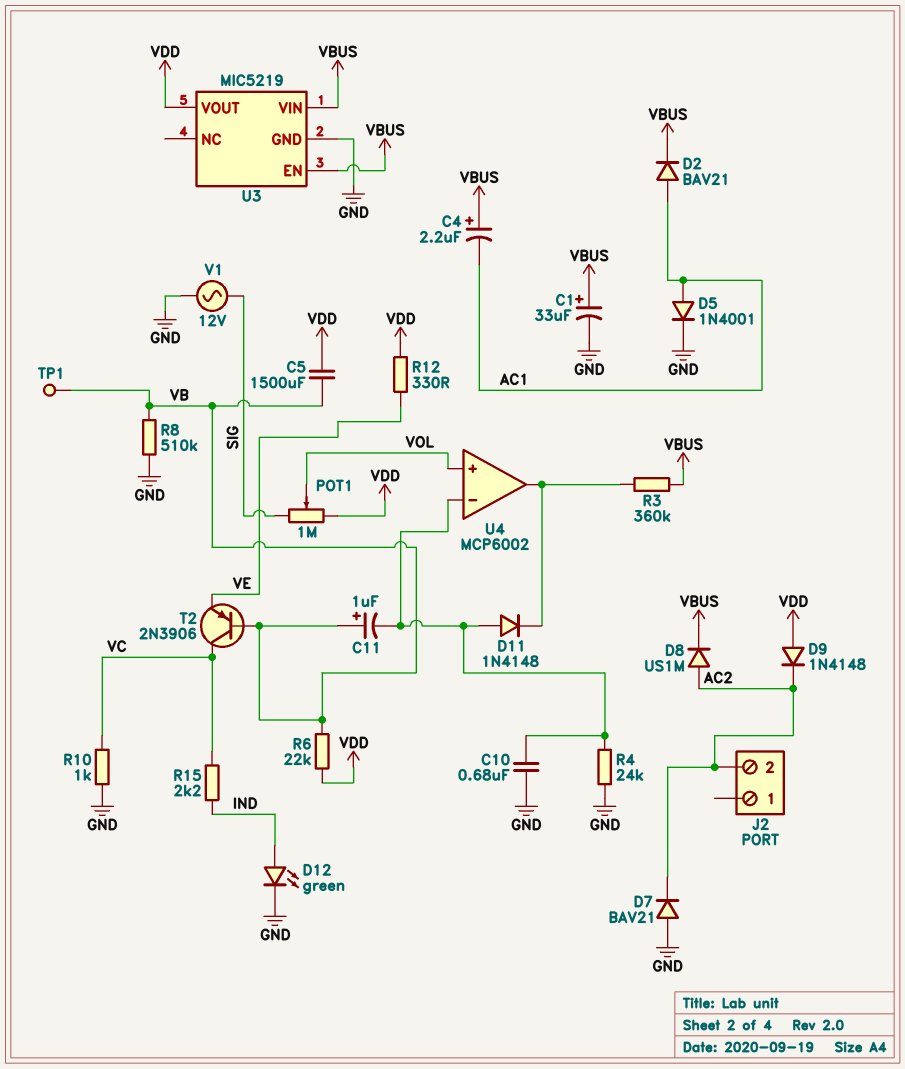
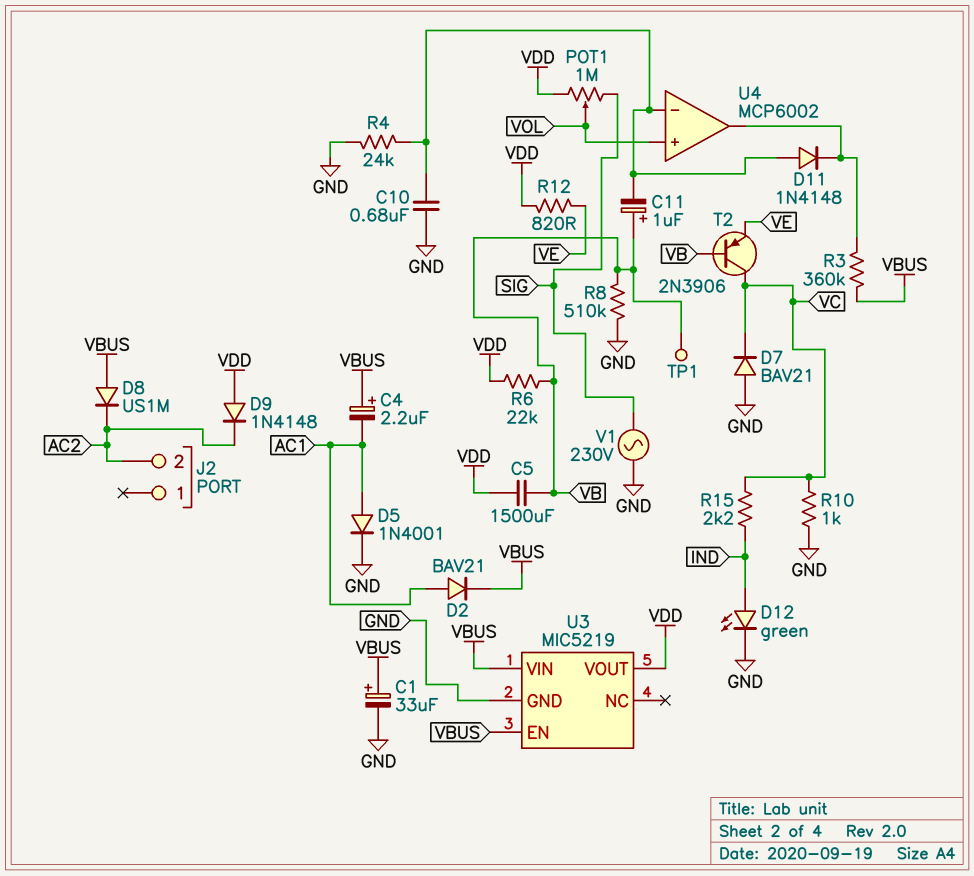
D7: diode BAV21 (A GND, K AC2) -> diode BAV21 (A GND, K VC)
D8: diode US1M (A AC2, K VBUS) -> diode US1M (A VBUS, K AC2)
R12: 330 (VDD, VE) -> 820 (VDD, VE)
V1: AC 12V (GND, SIG) -> AC 230V (GND, SIG)

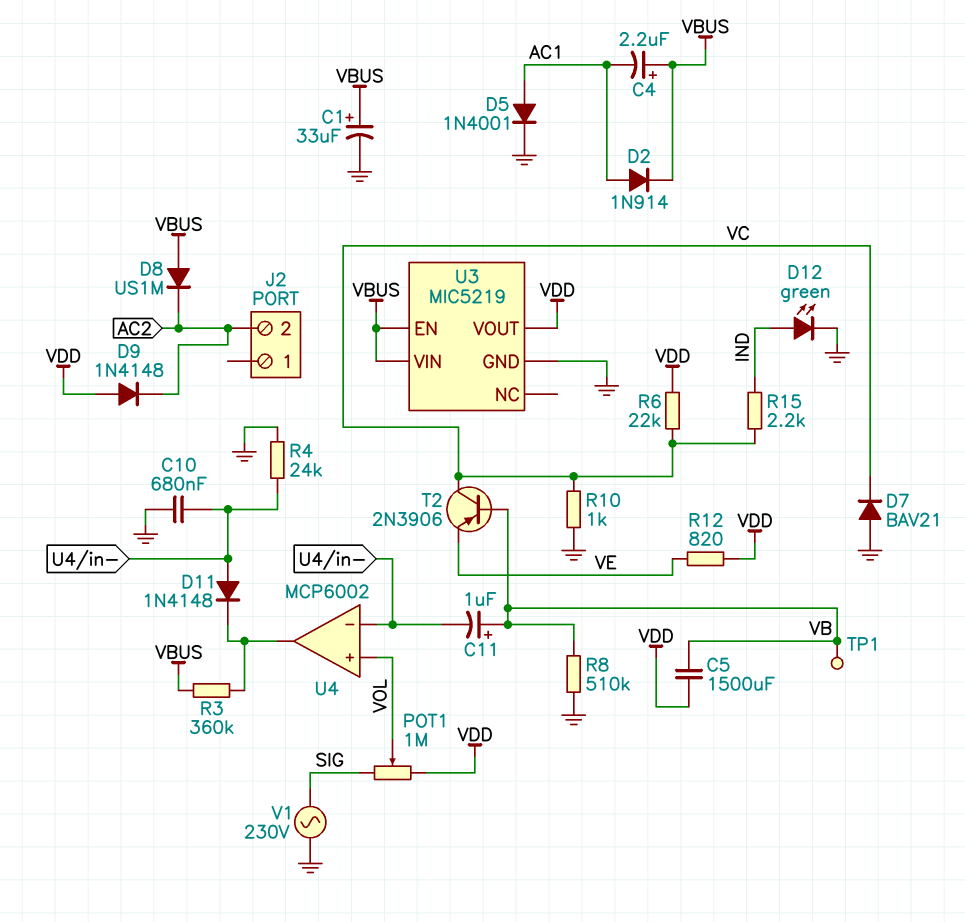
D2: diode BAV21 (A AC1, K VBUS) -> diode 1N914 (A AC1, K VBUS)
R6: 22k (VB, VDD) -> 22k (VC, VDD)

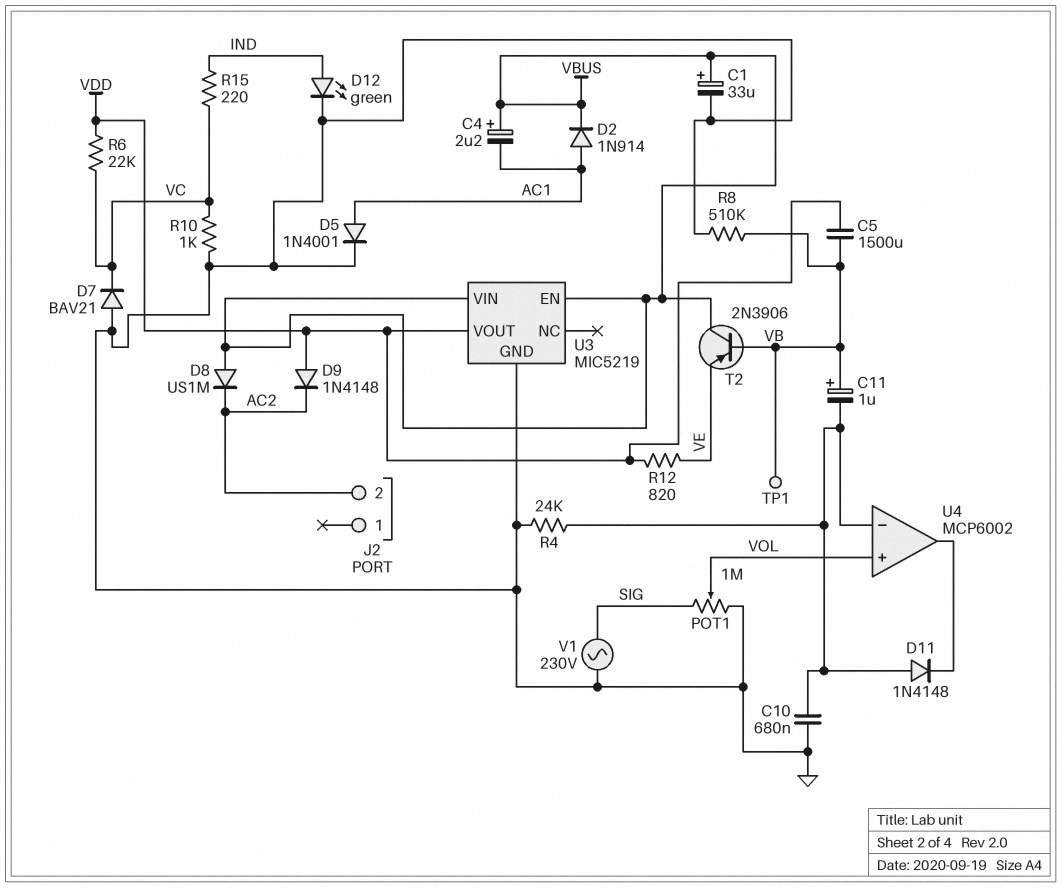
POT1: 1M (SIG, VDD, wiper VOL) -> 1M (GND, SIG, wiper VOL)
R3: 360k (U4/out, VBUS) -> none
R15: 2.2k (IND, VC) -> 220 (IND, VC)
T2: PNP 2N3906 (B VB, C VC, E VE) -> PNP 2N3906 (B VB, C VBUS, E VE)

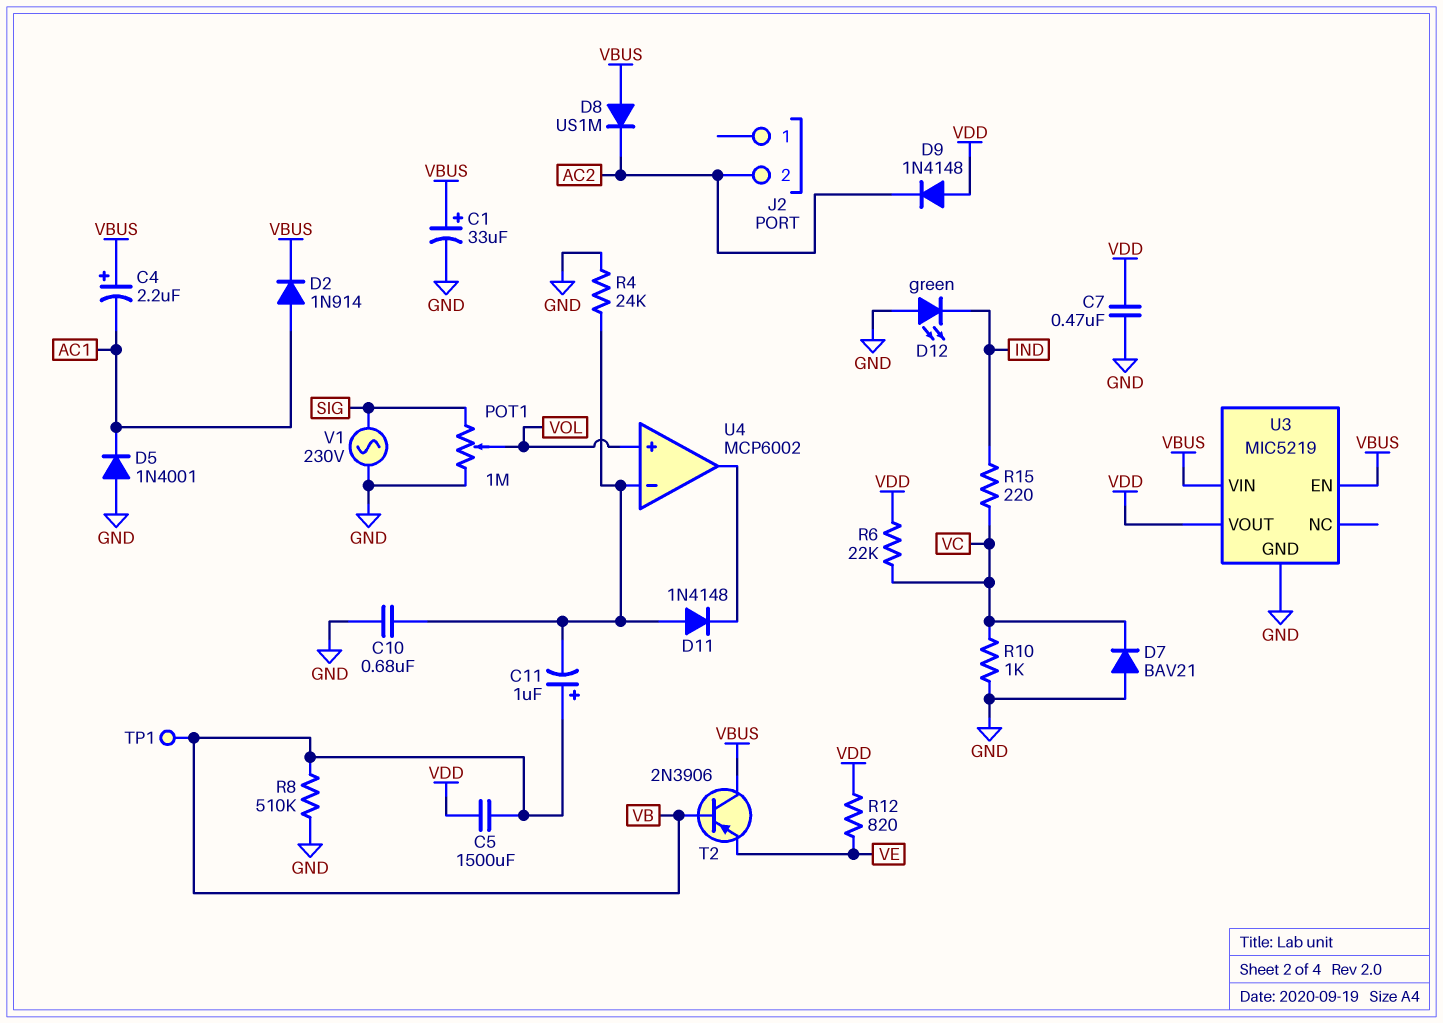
C7: none -> 470nF (GND, VDD)
D5: diode 1N4001 (A AC1, K GND) -> diode 1N4001 (A GND, K AC1)
D12: LED green (A IND, K GND) -> LED green (A GND, K IND)

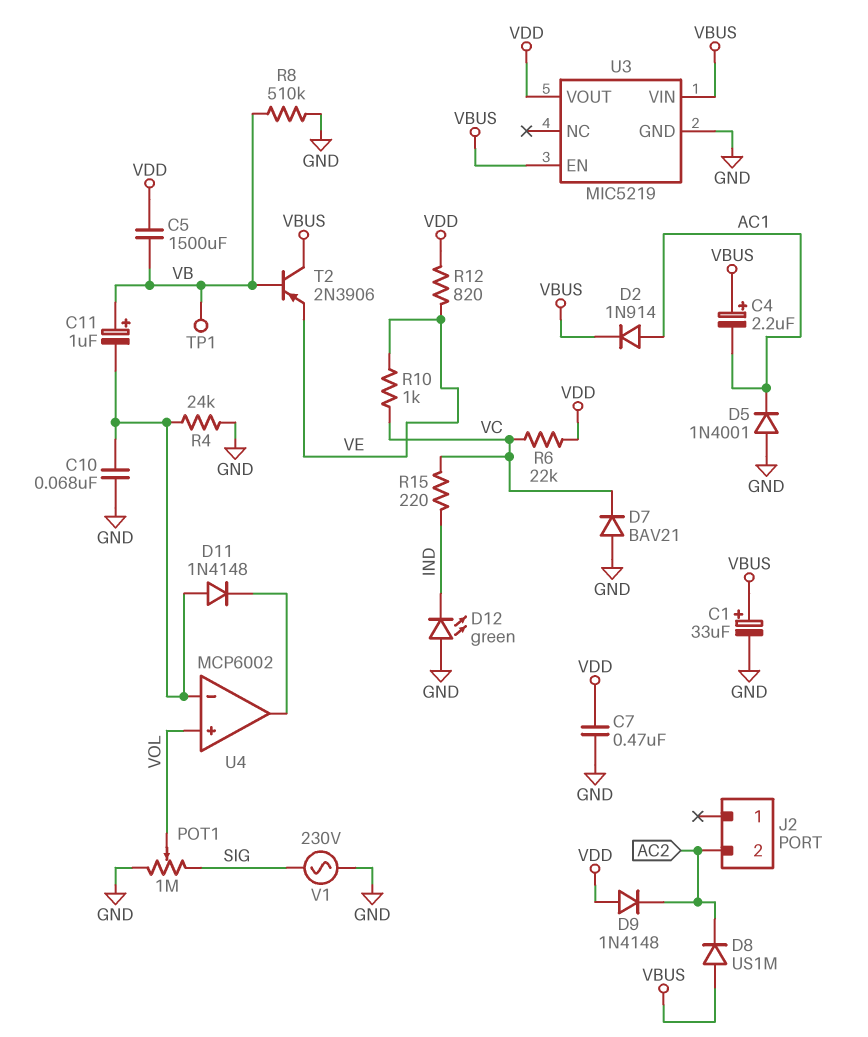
C10: 680nF (GND, U4/in-) -> 68nF (GND, U4/in-)
R10: 1k (GND, VC) -> 1k (VC, VE)

